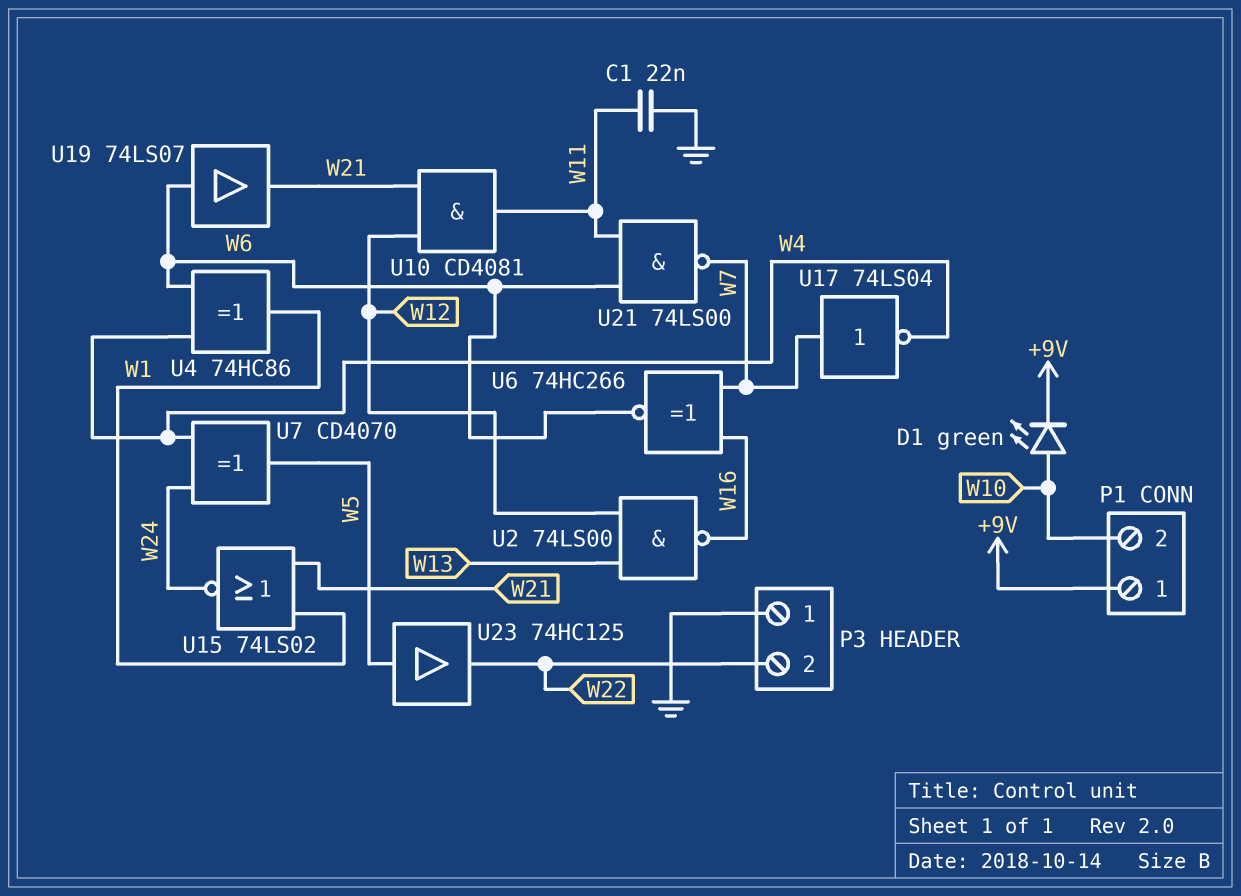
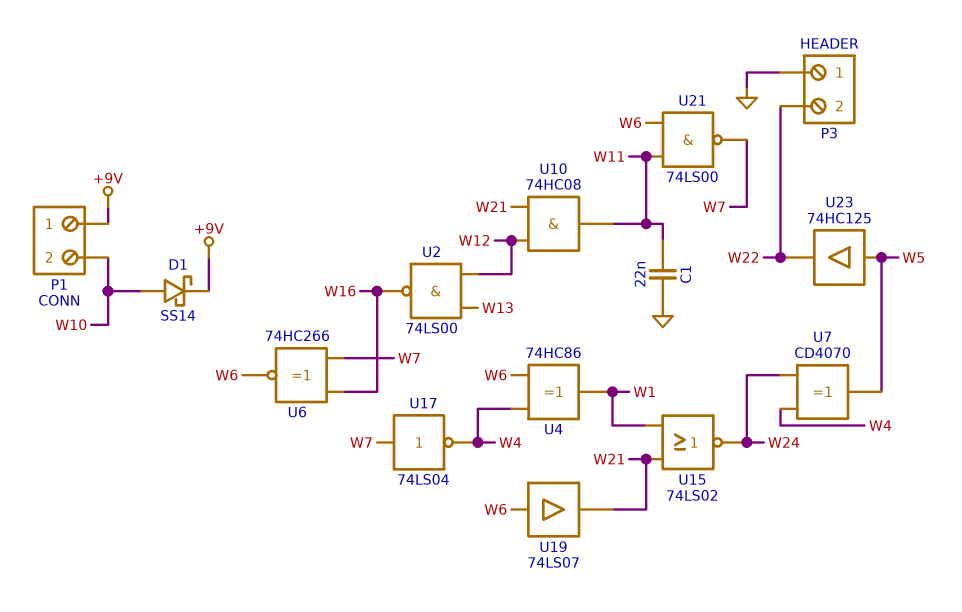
D1: LED green (A W10, K +9V) -> schottky SS14 (A W10, K +9V)
U10: AND CD4081 (in W12, in W21, out W11) -> AND 74HC08 (in W12, in W21, out W11)

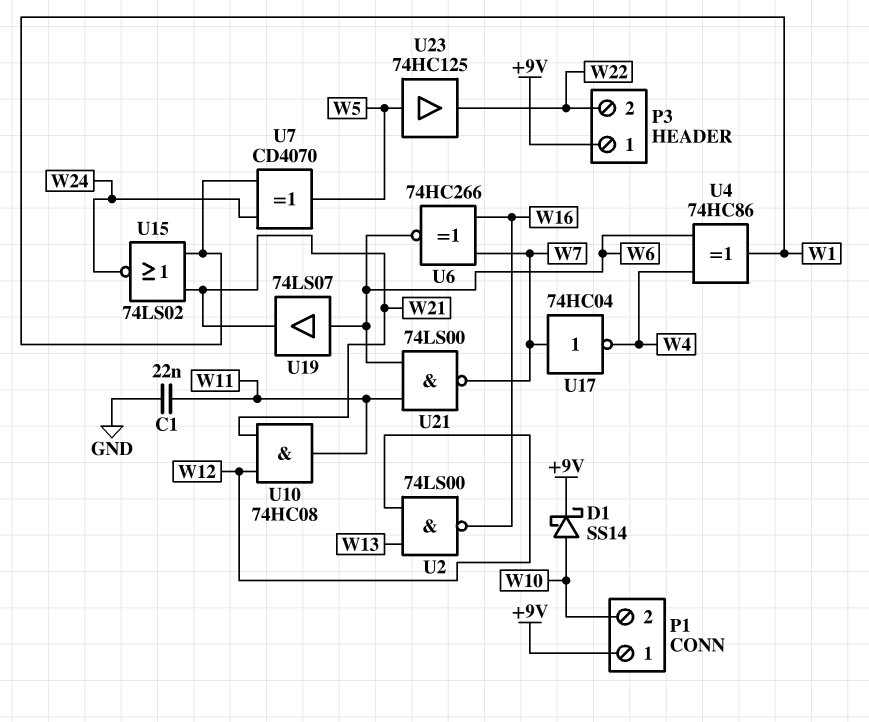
P3 pin 1: GND -> +9V
U7: XOR CD4070 (in W4, in W24, out W5) -> XOR CD4070 (in W1, in W24, out W5)
U17: NOT 74LS04 (in W7, out W4) -> NOT 74HC04 (in W7, out W4)

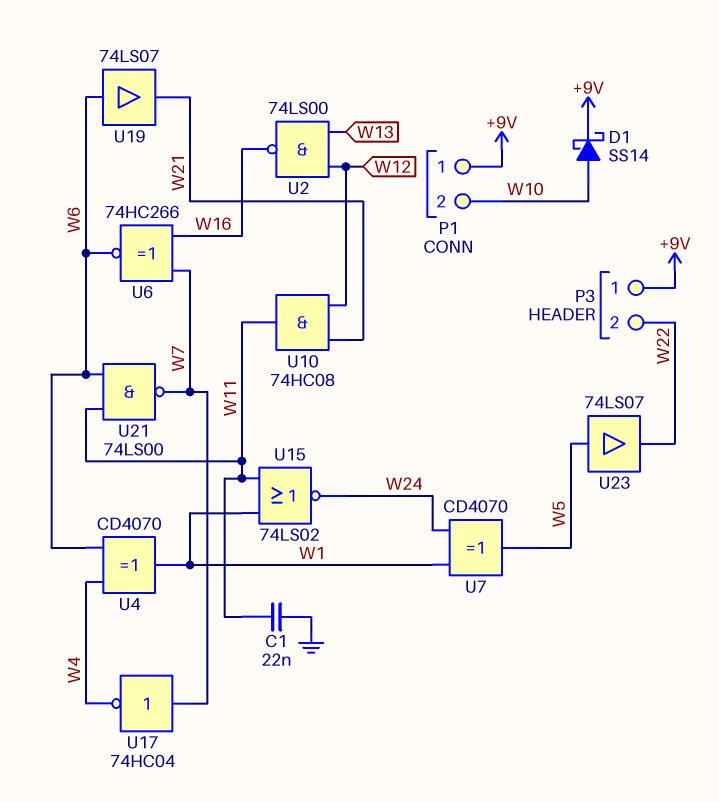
U4: XOR 74HC86 (in W4, in W6, out W1) -> XOR CD4070 (in W4, in W6, out W1)
U15: NOR 74LS02 (in W1, in W21, out W24) -> NOR 74LS02 (in W1, in W11, out W24)
U23: buffer 74HC125 (in W5, out W22) -> buffer 74LS07 (in W5, out W22)

